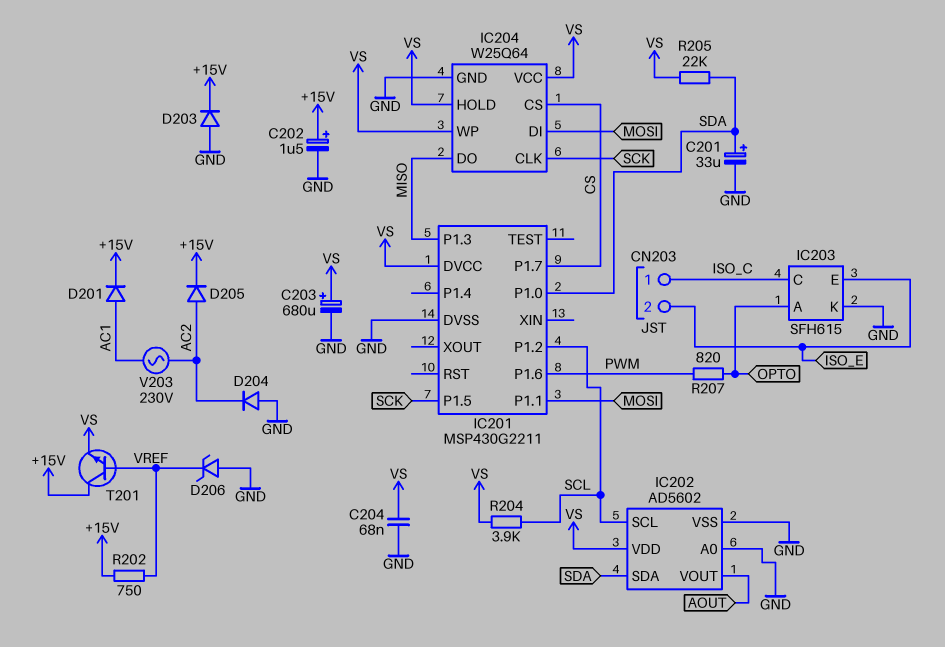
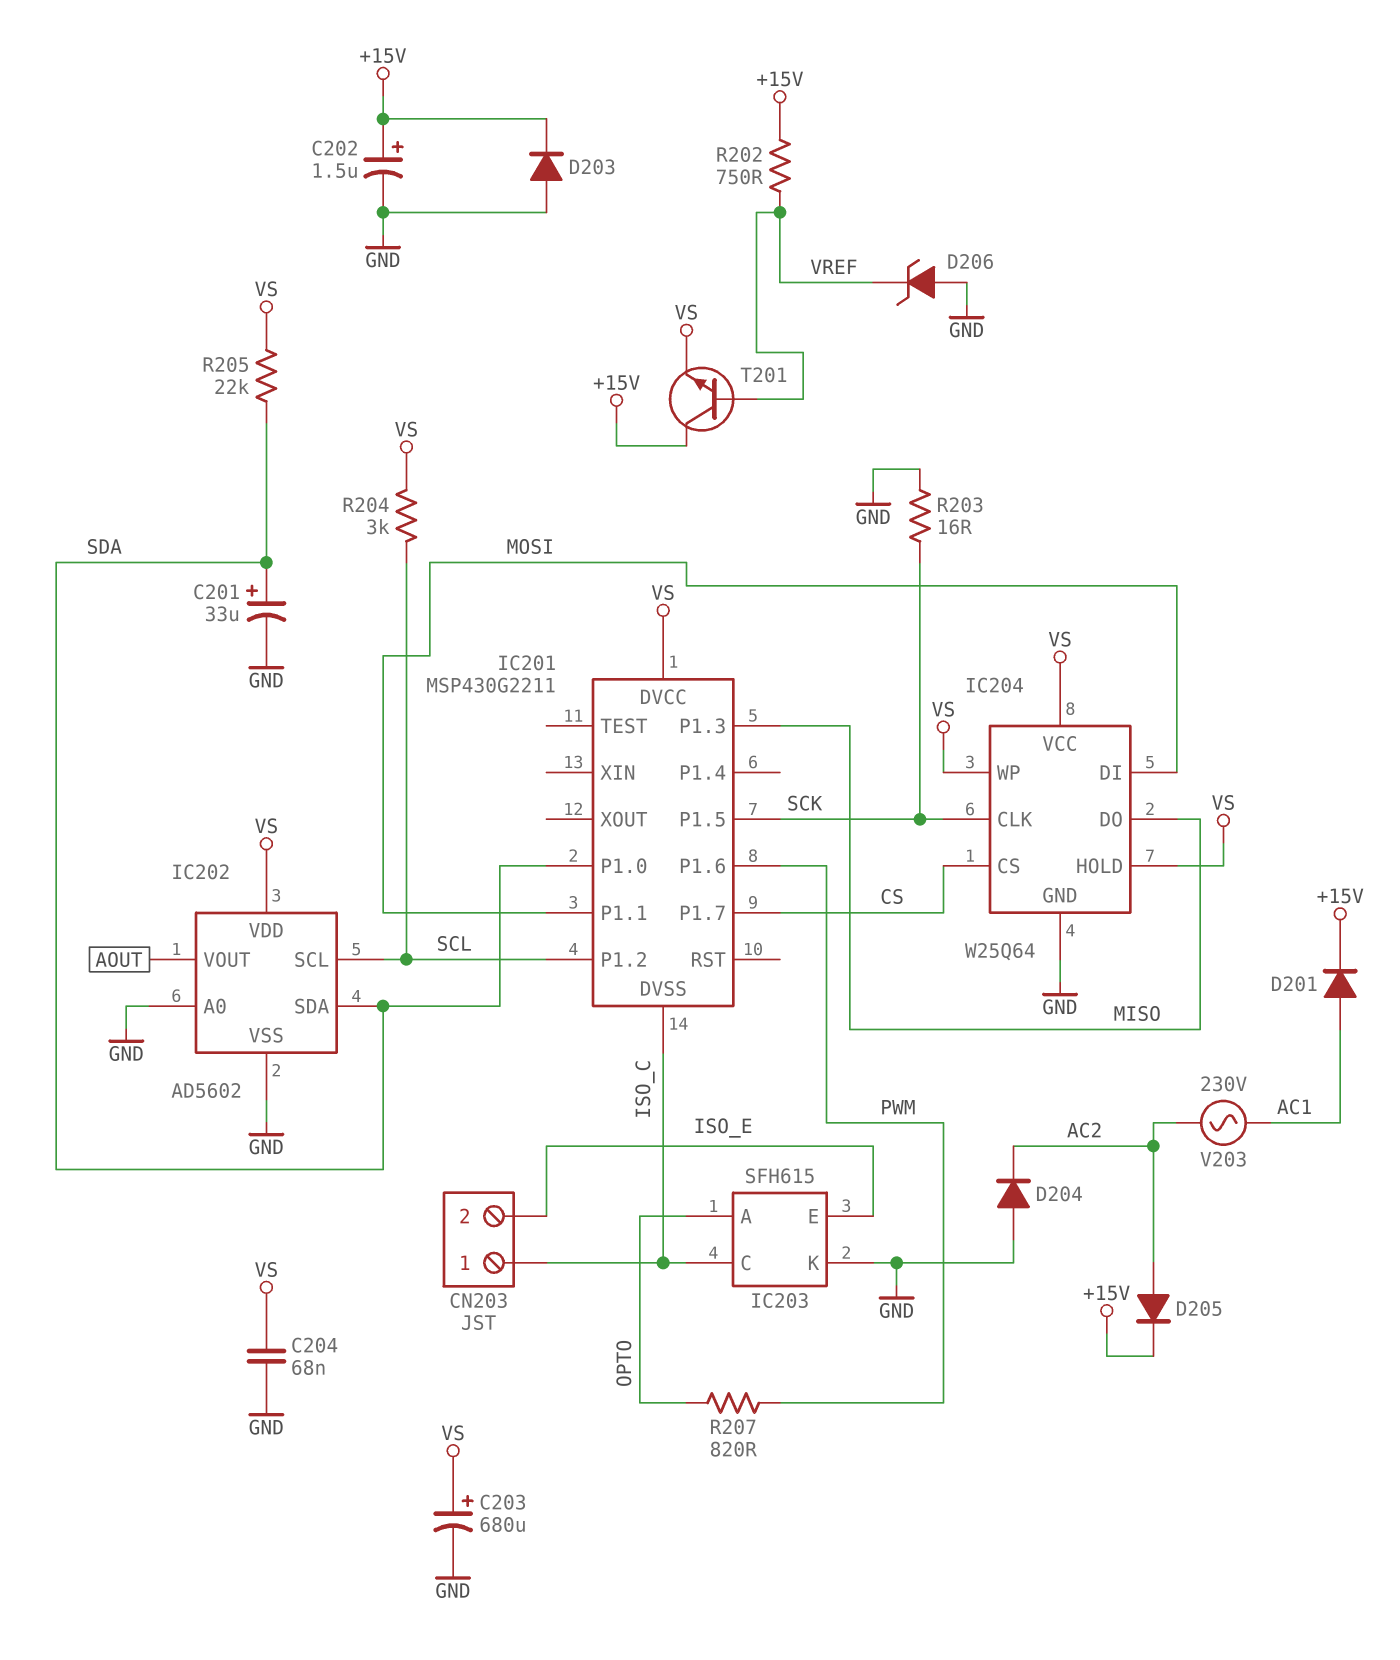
IC201 pin DVSS: GND -> ISO_C
R203: none -> 16 (GND, SCK)
R204: 3.9k (SCL, VS) -> 3k (SCL, VS)

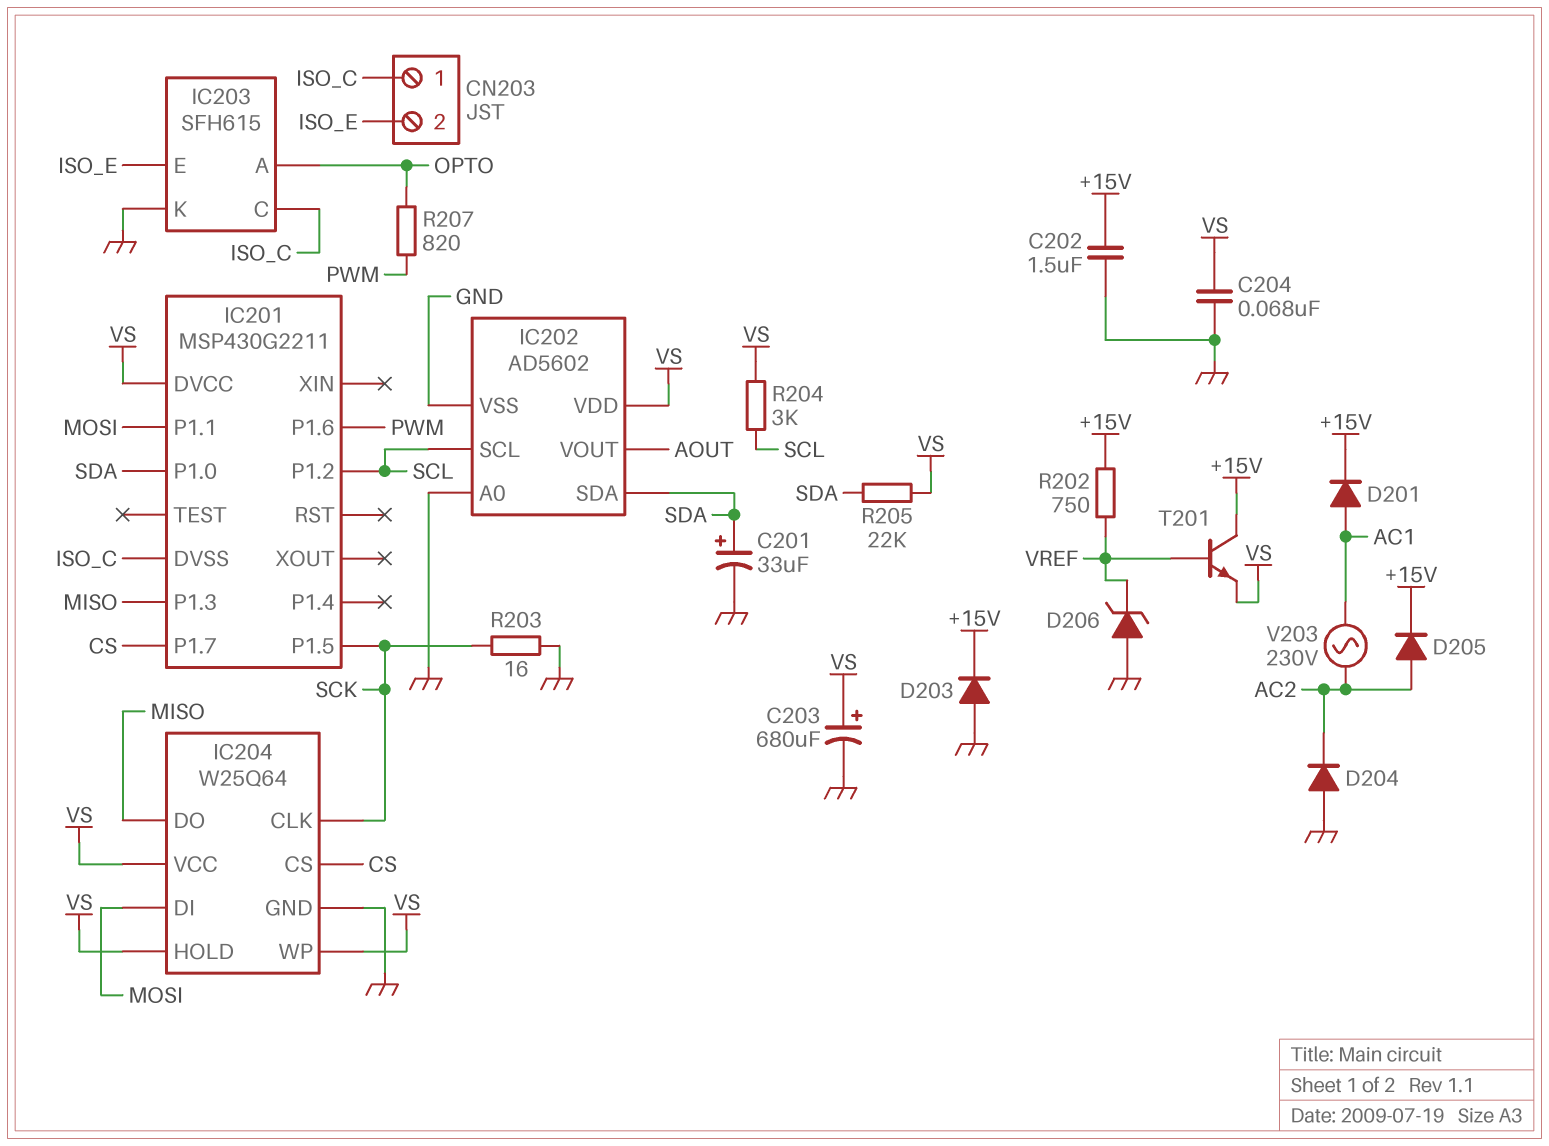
C202: 1.5uF (plus +15V, minus GND) -> 1.5uF (+15V, GND)

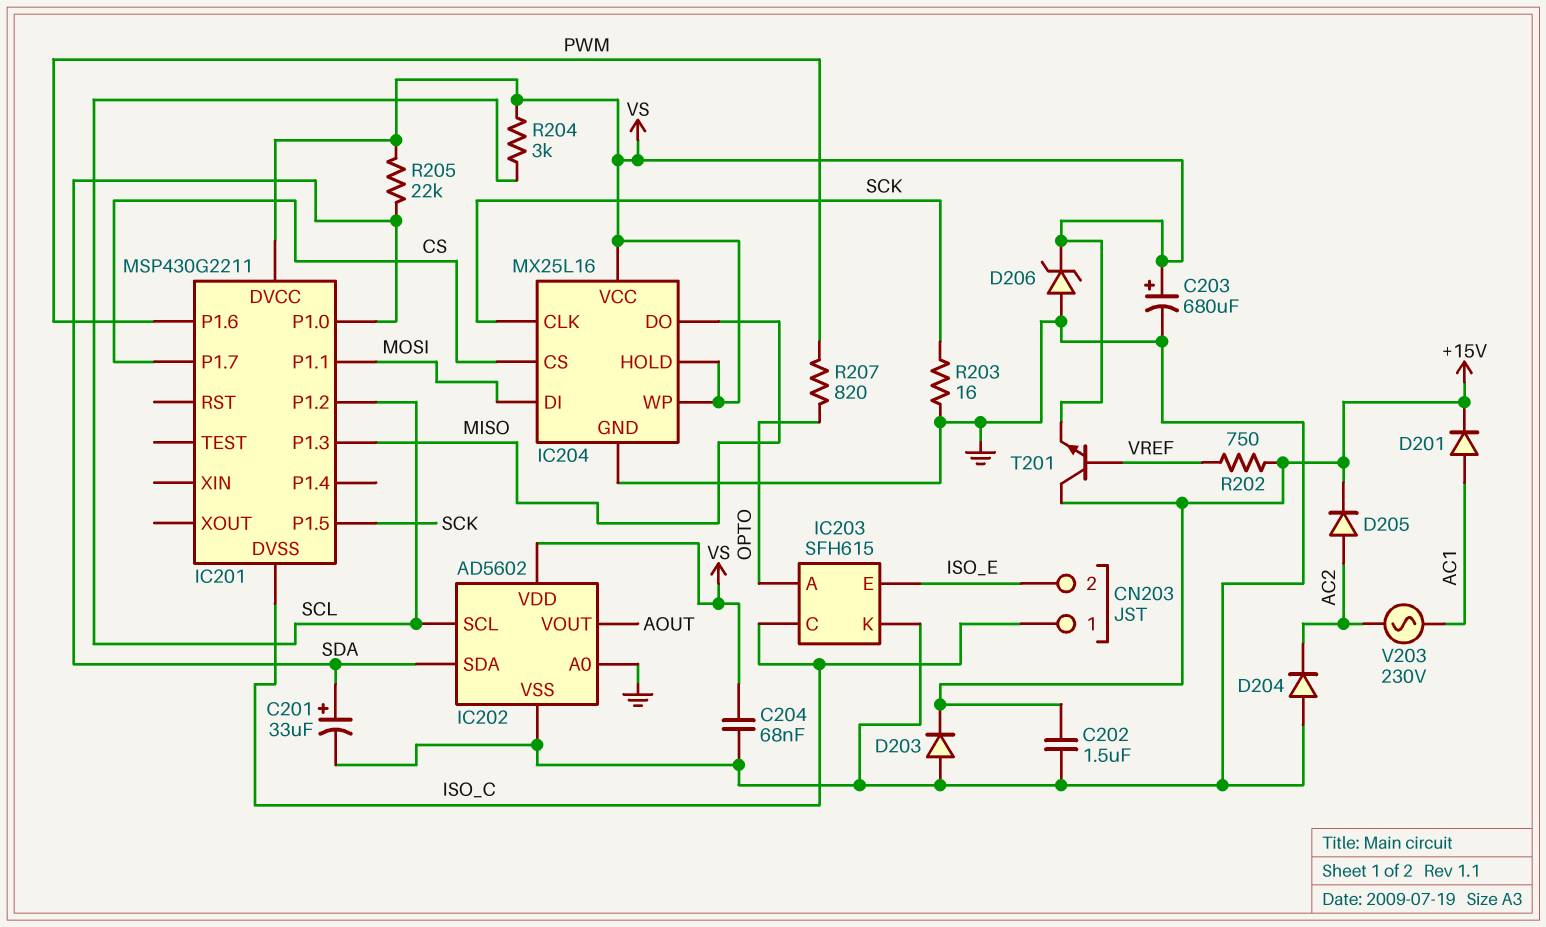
D206: zener (A GND, K VREF) -> zener (A GND, K VS)
IC204: W25Q64 -> MX25L16

